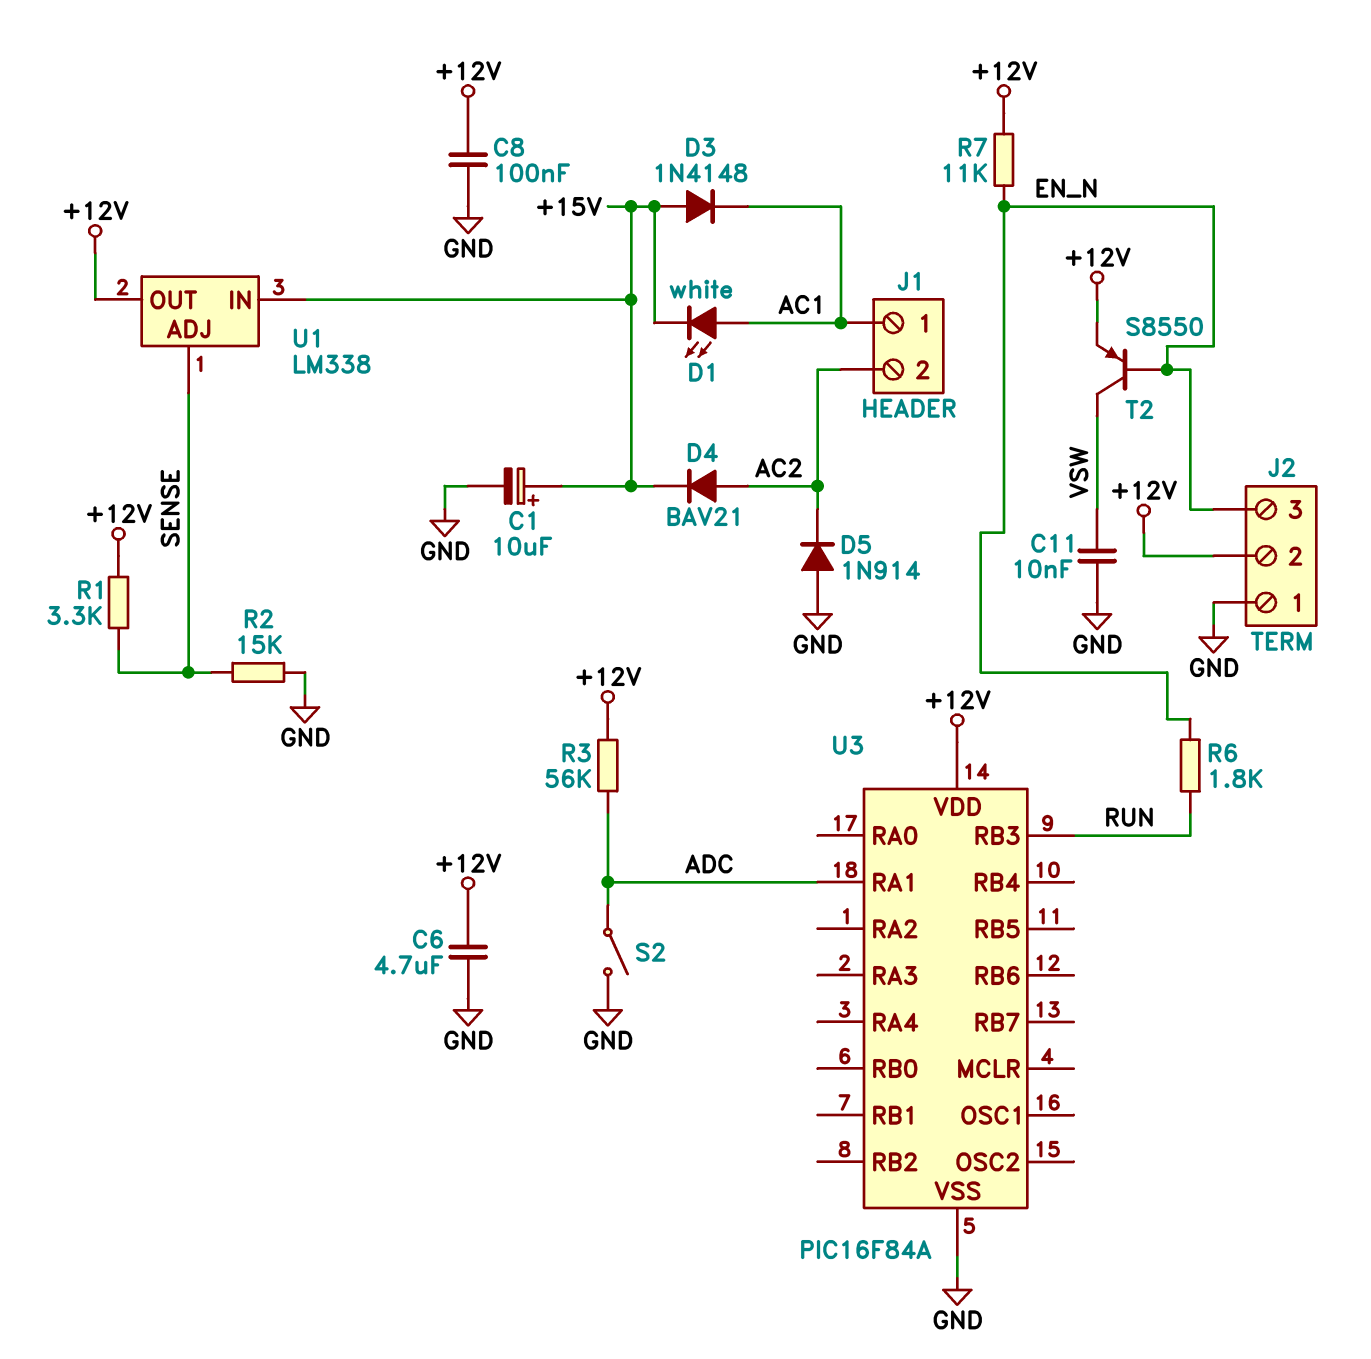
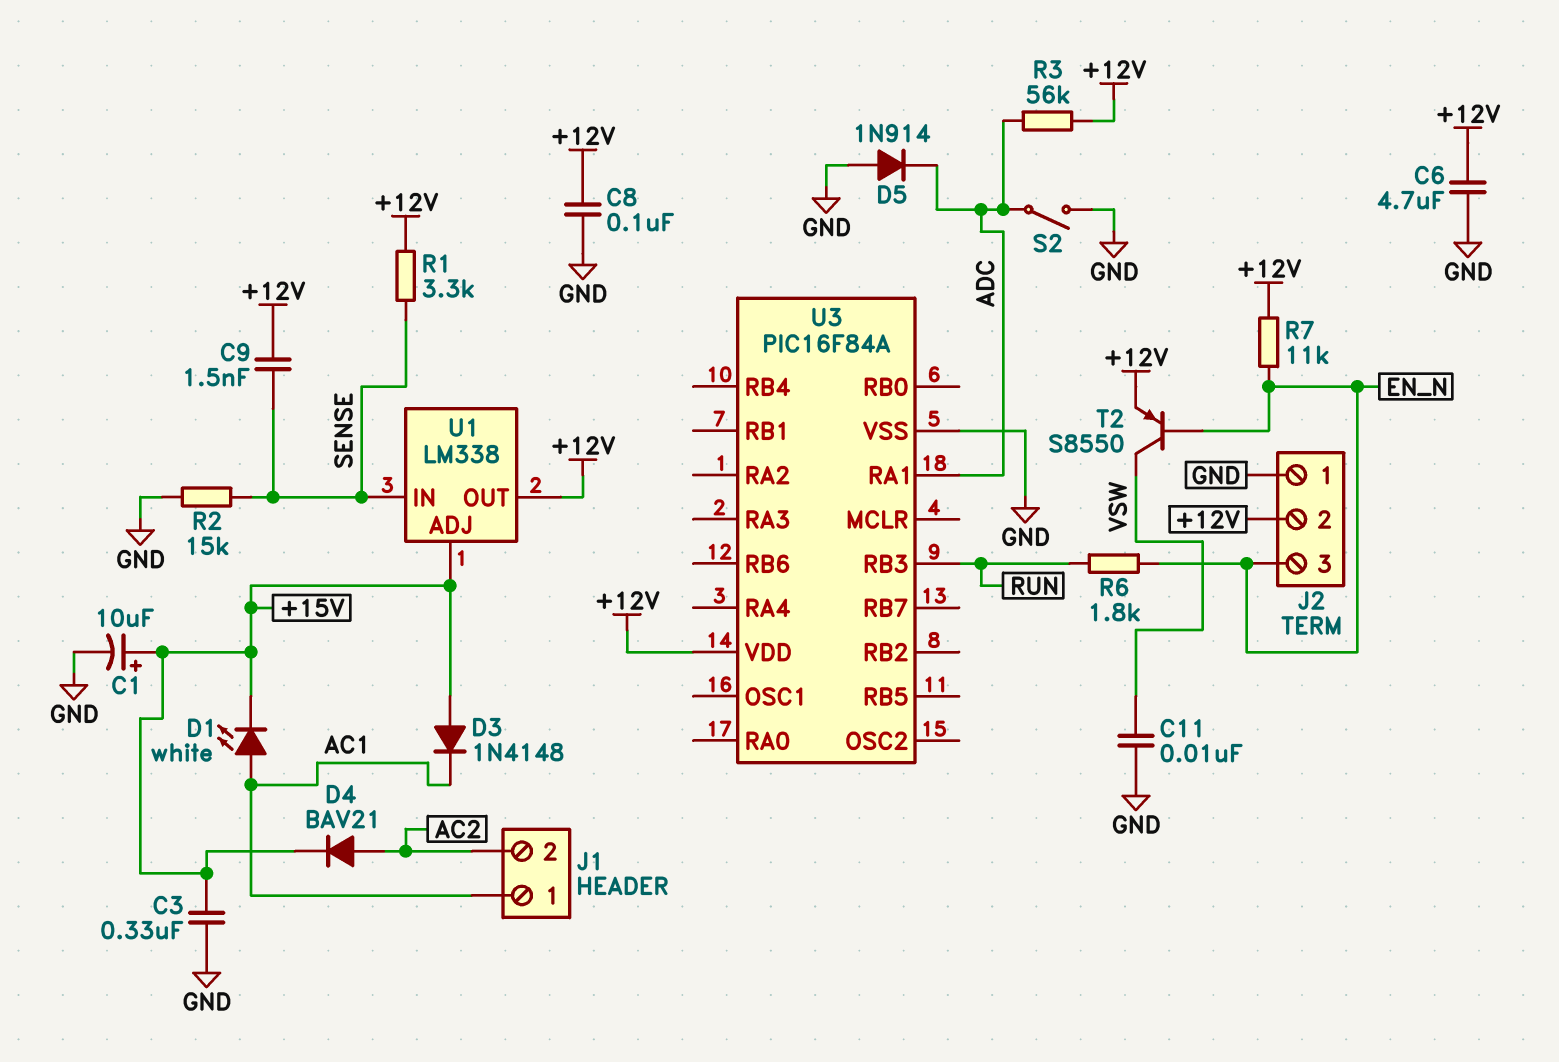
C3: none -> 330nF (+15V, GND)
C9: none -> 1.5nF (+12V, SENSE)
D5: diode 1N914 (A GND, K AC2) -> diode 1N914 (A GND, K ADC)
U1 pin ADJ: SENSE -> +15V
U1 pin IN: +15V -> SENSE

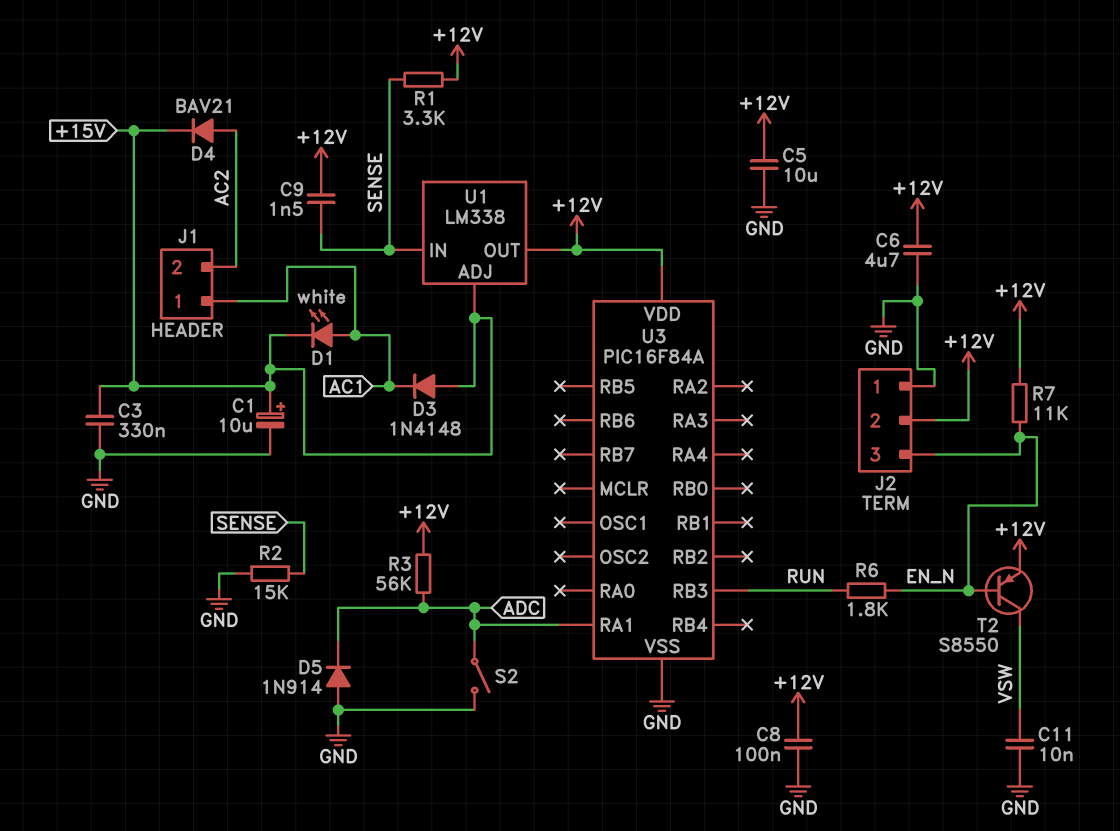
C5: none -> 10uF (+12V, GND)

